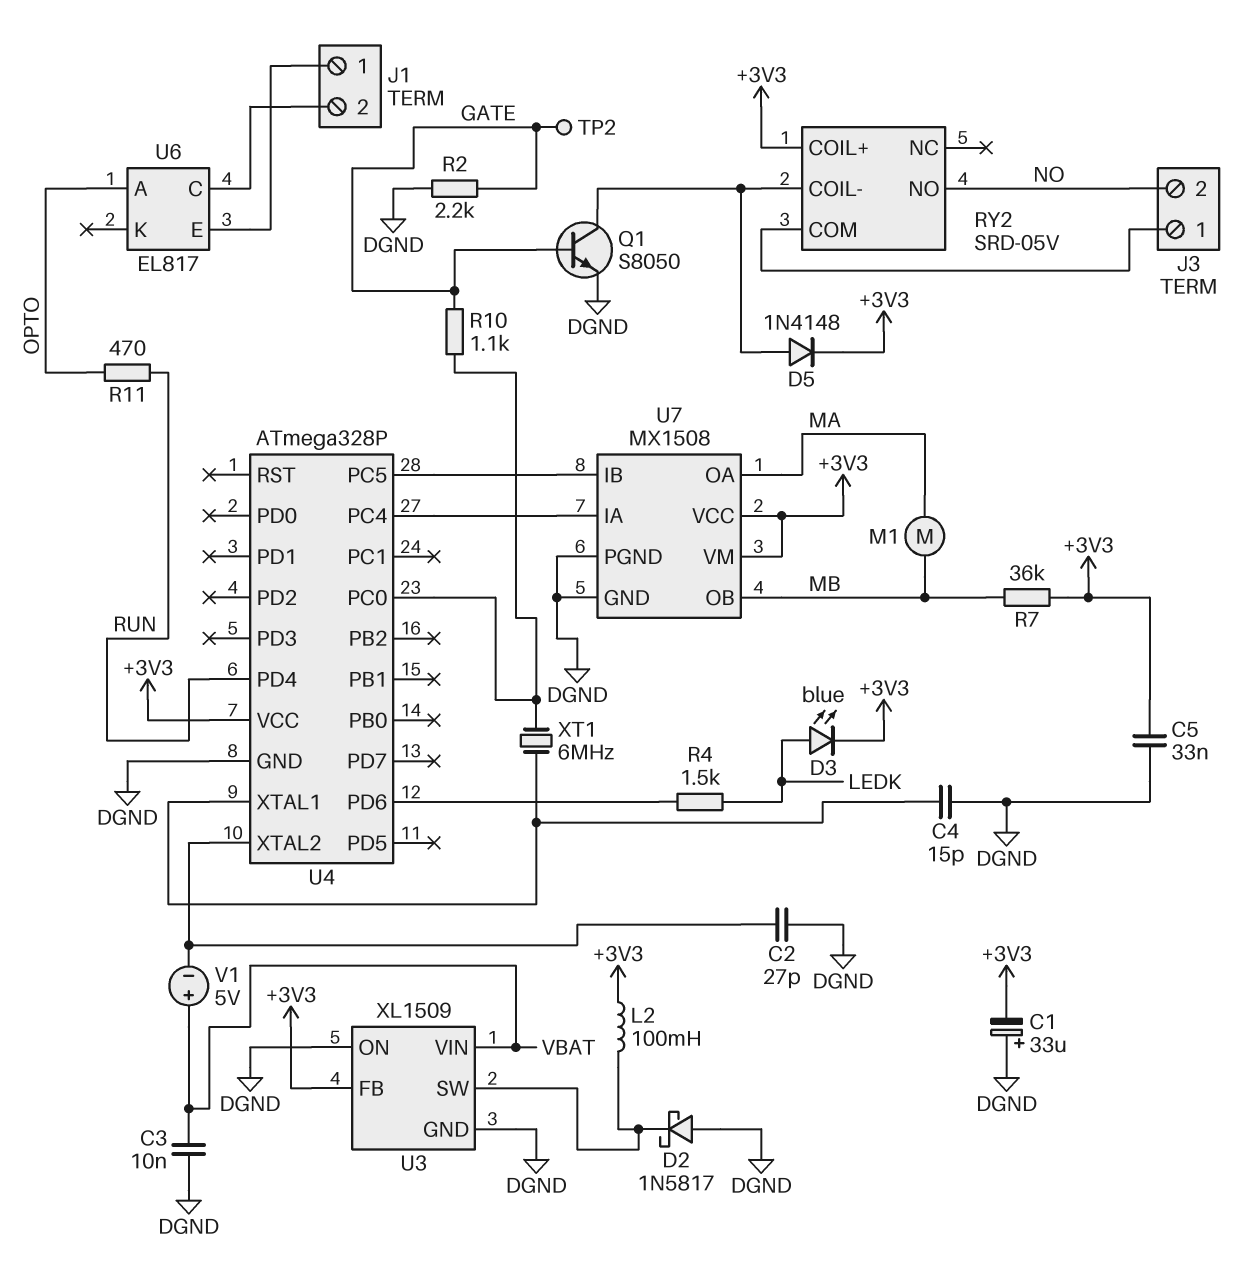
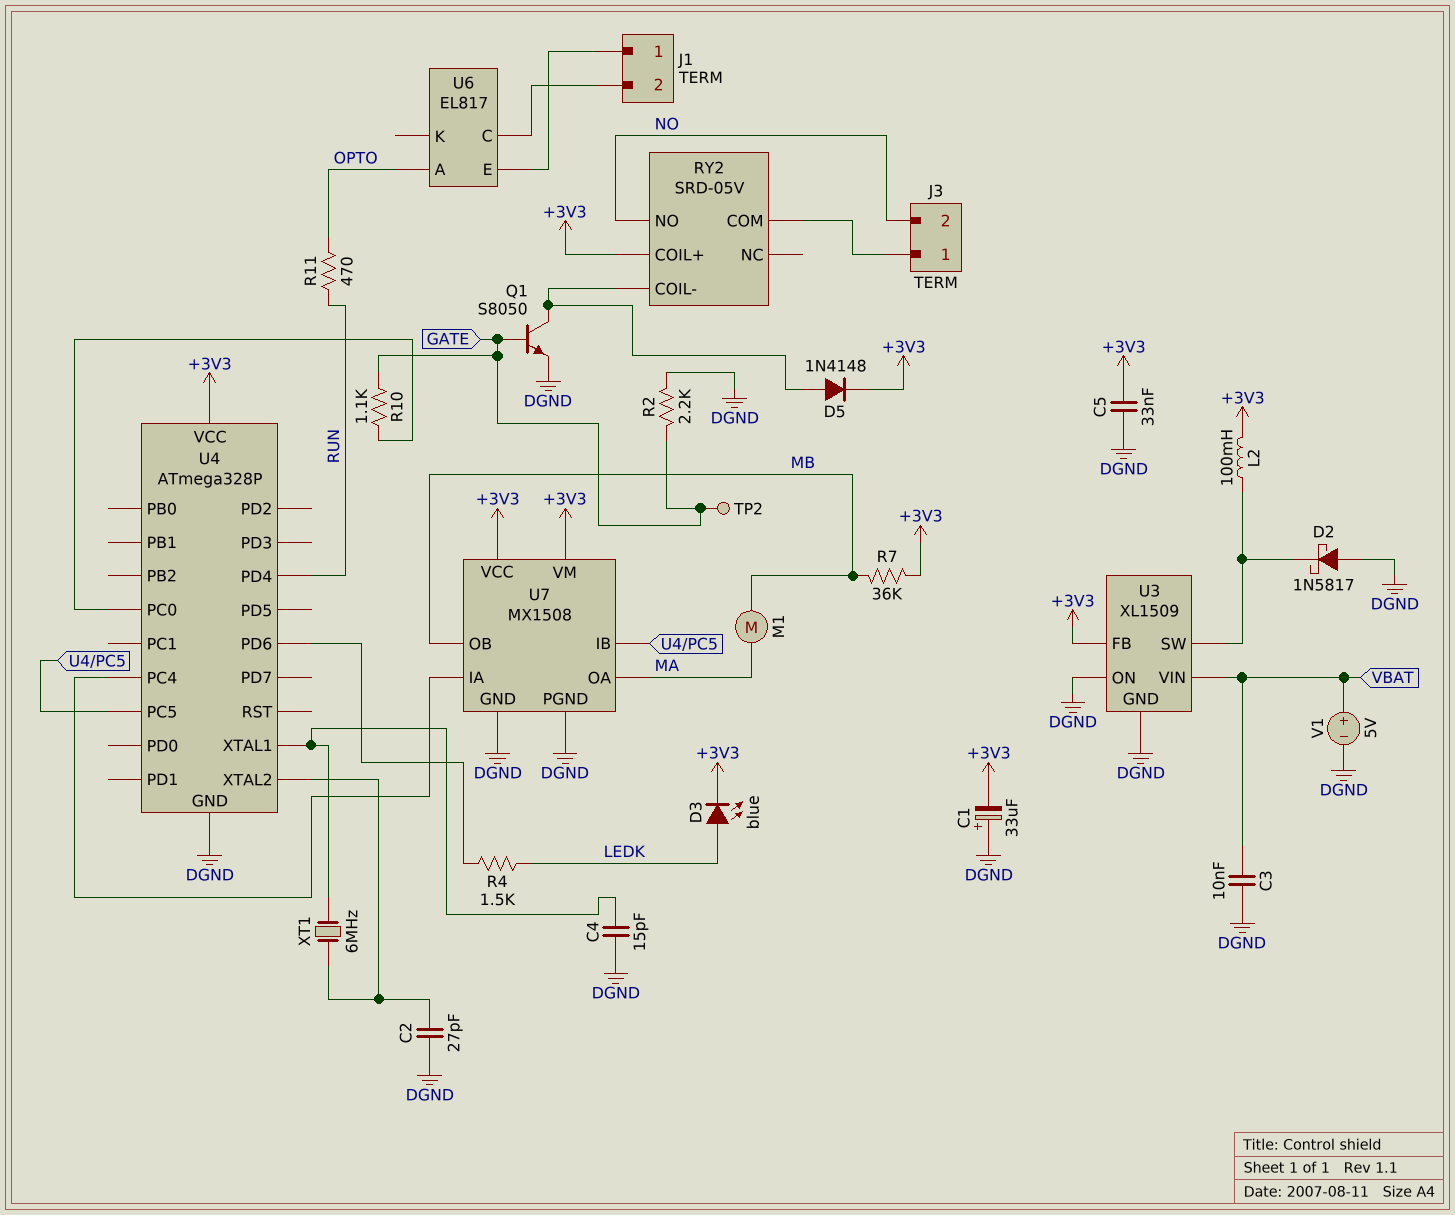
V1: 5V (plus VBAT, minus U4/XTAL2) -> 5V (plus VBAT, minus DGND)
XT1: 6MHz (U4/PC0, U4/XTAL1) -> 6MHz (U4/XTAL1, U4/XTAL2)

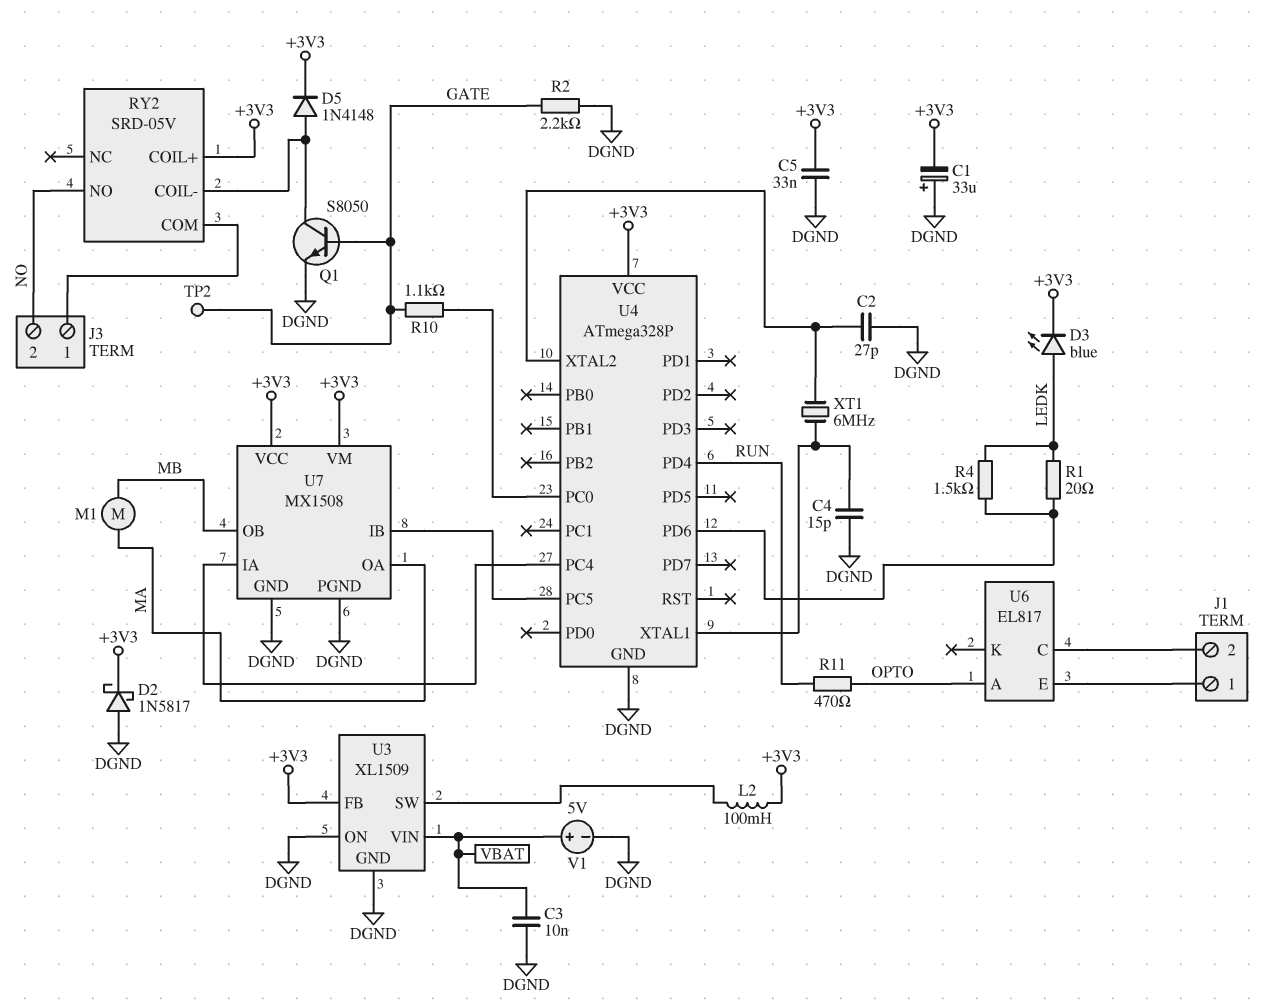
D2: schottky 1N5817 (A DGND, K U3/SW) -> schottky 1N5817 (A DGND, K +3V3)
R1: none -> 20 (LEDK, U4/PD6)
R7: 36k (+3V3, MB) -> none

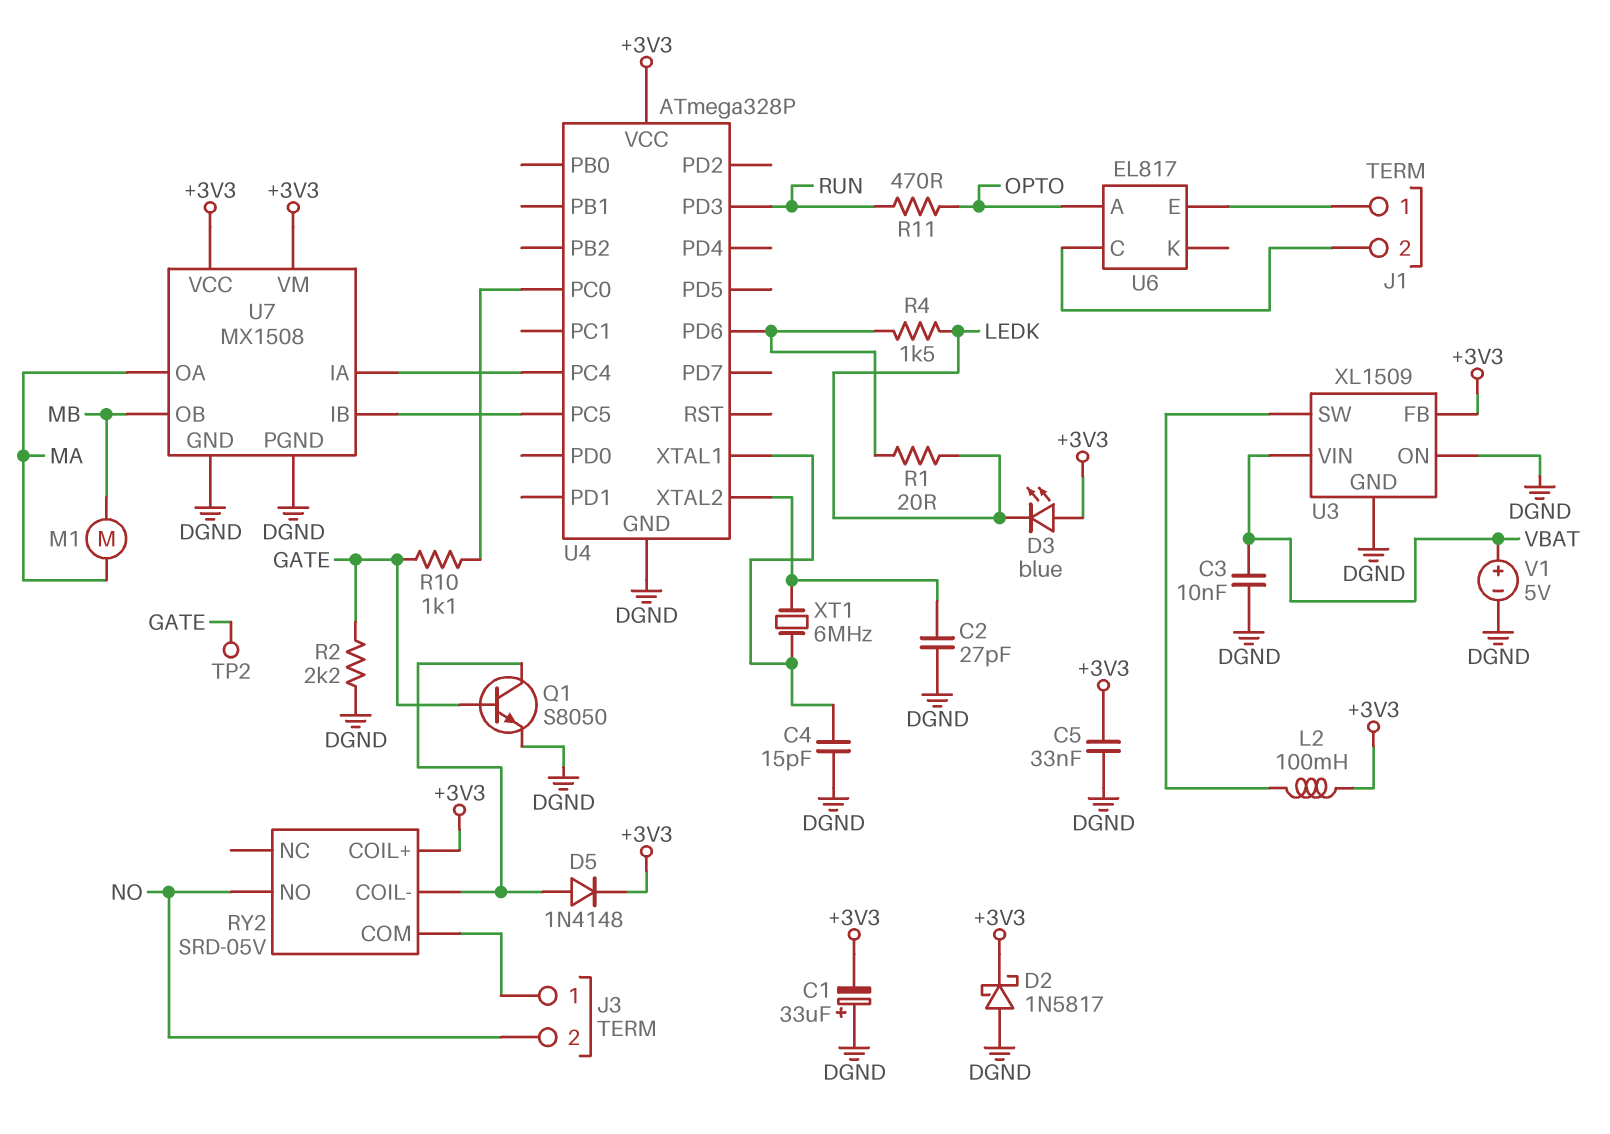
D3: LED blue (A LEDK, K +3V3) -> LED blue (A +3V3, K LEDK)
U4 pin PD3: none -> RUN
U4 pin PD4: RUN -> none

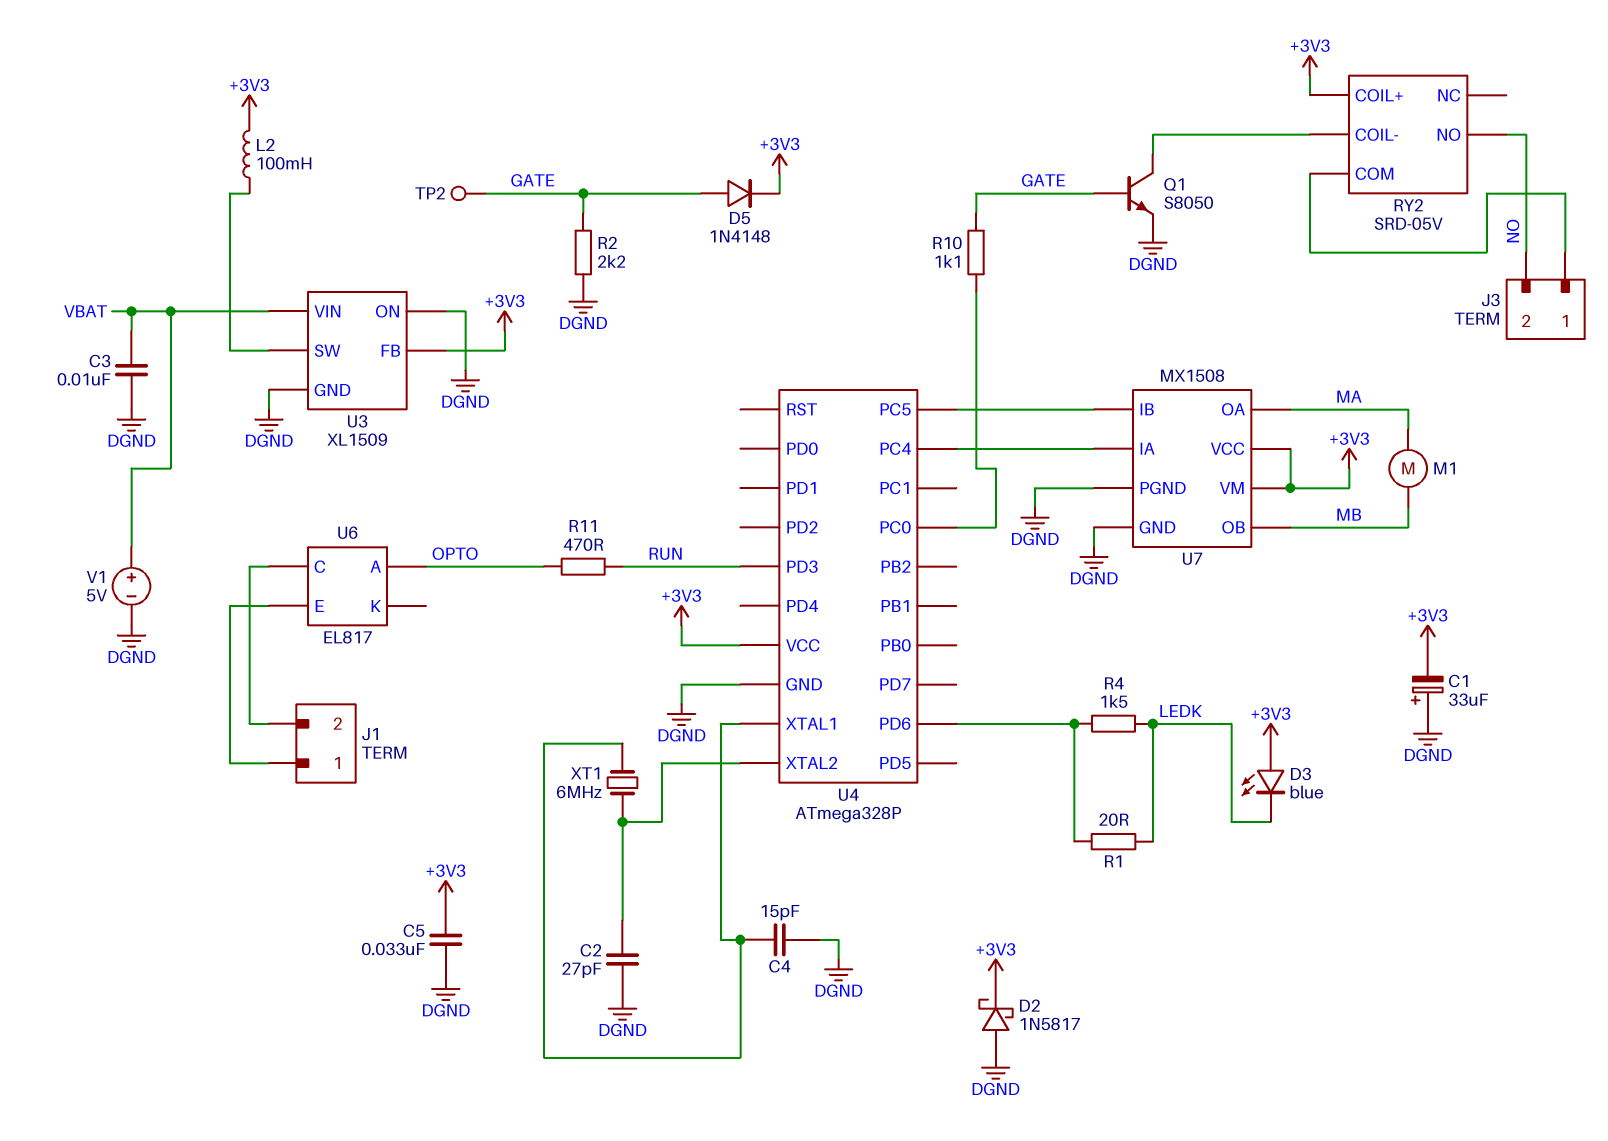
D5: diode 1N4148 (A RY2/COIL-, K +3V3) -> diode 1N4148 (A GATE, K +3V3)

